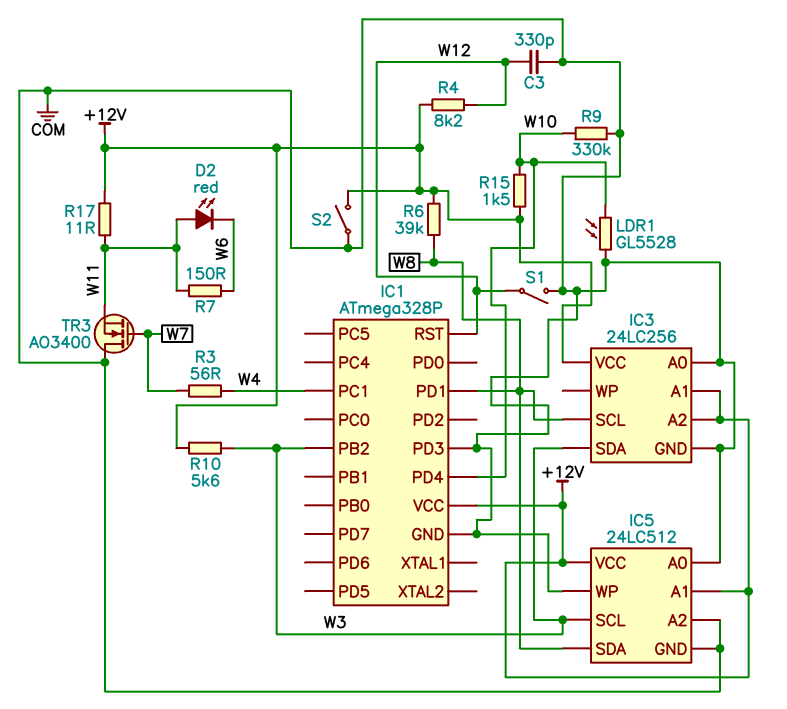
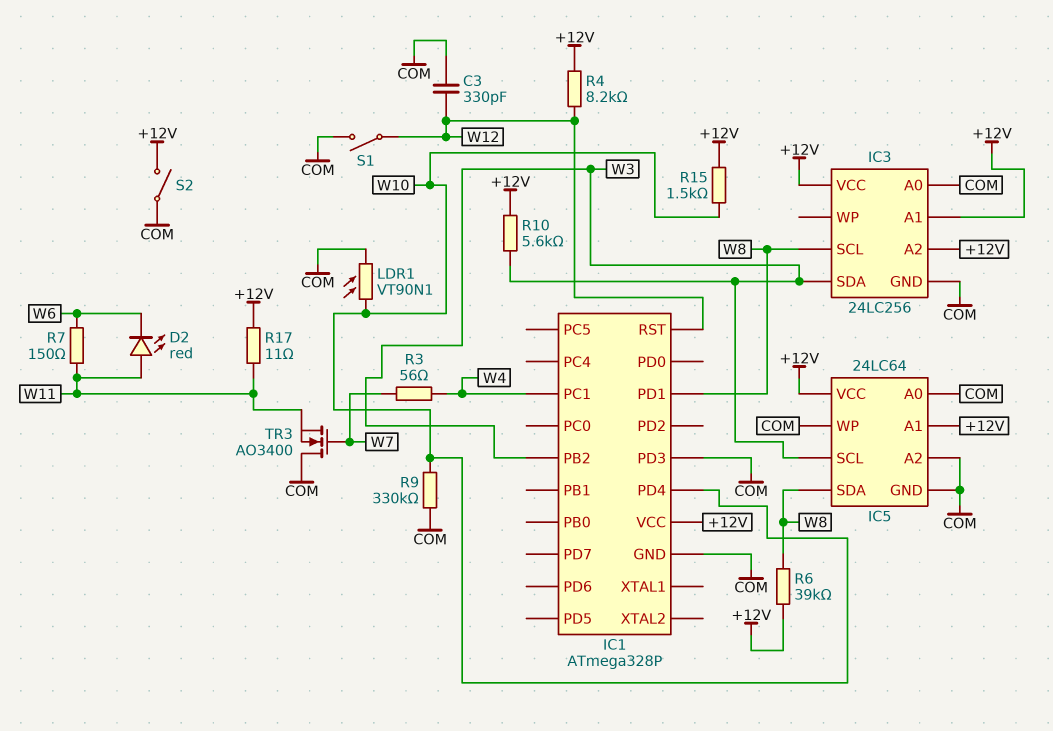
IC5: 24LC512 -> 24LC64
LDR1: GL5528 (COM, W10) -> VT90N1 (COM, W10)

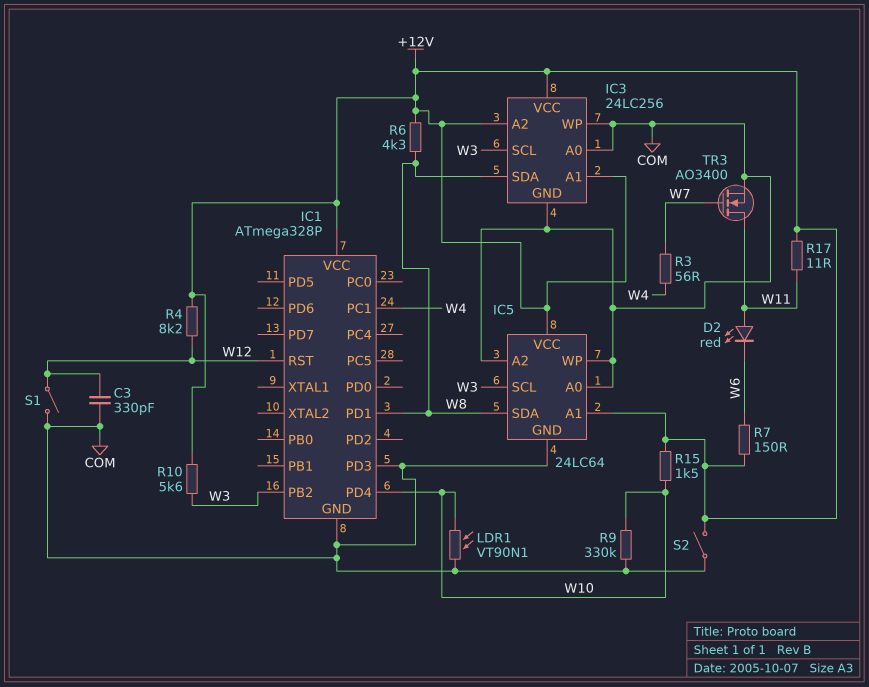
IC3 pin SCL: W8 -> W3
IC3 pin SDA: W3 -> W8
IC3 pin WP: none -> COM
R6: 39k (+12V, W8) -> 4.3k (+12V, W8)
R7: 150 (W6, W11) -> 150 (+12V, W6)
TR3: NMOS AO3400 (G W7, D COM, S W11) -> NMOS AO3400 (G W7, D W11, S COM)

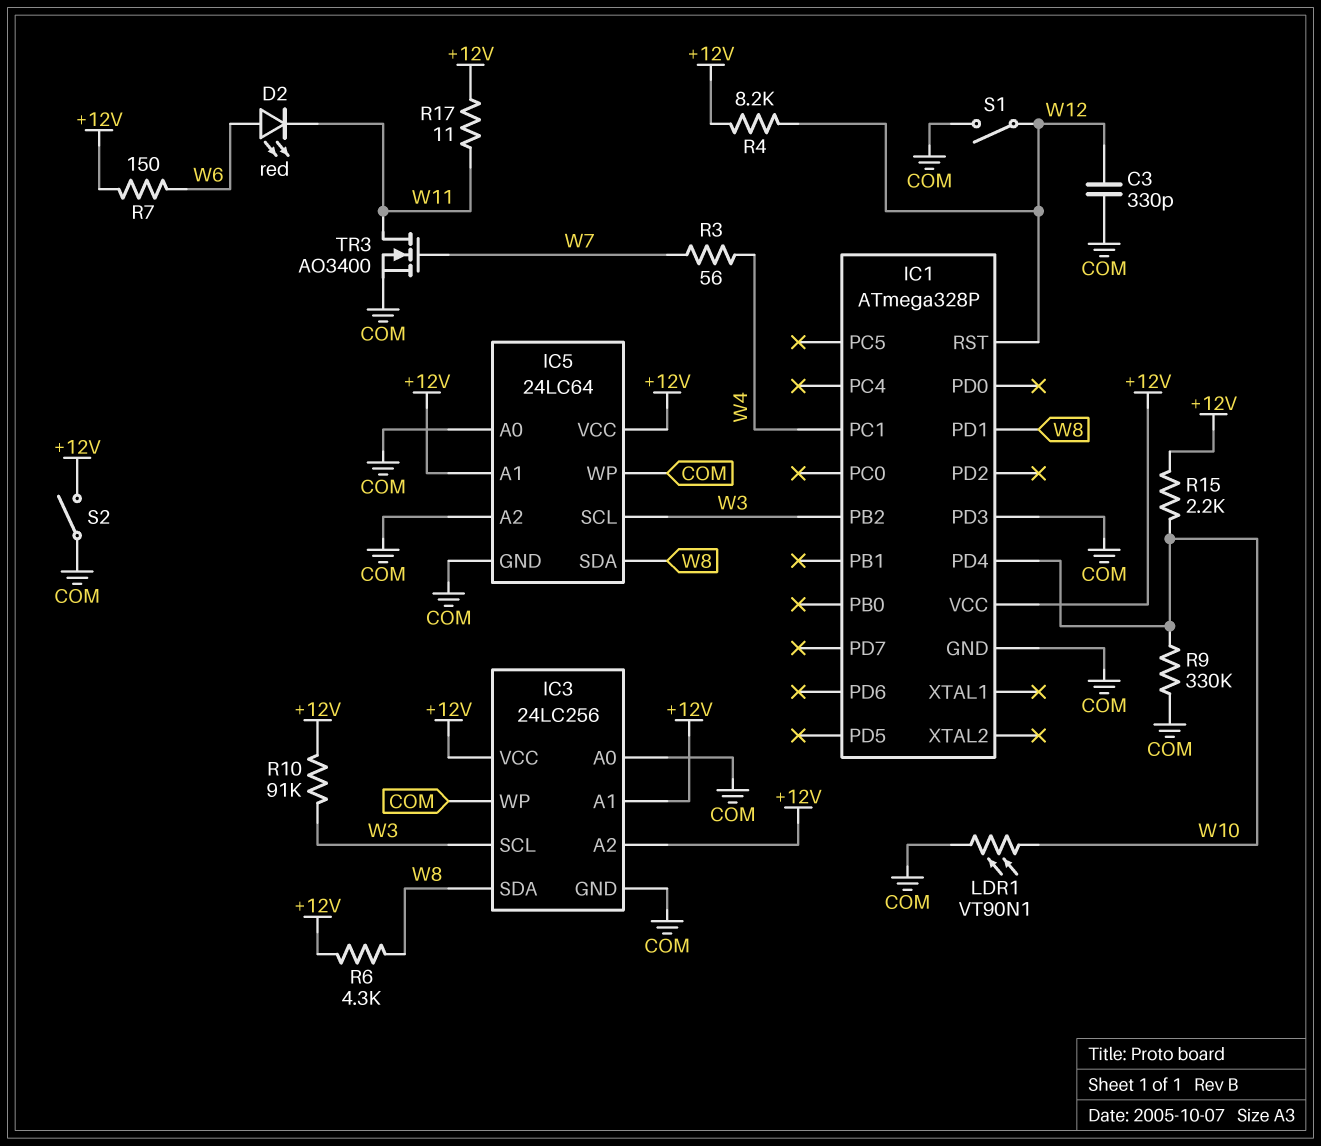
D2: LED red (A W11, K W6) -> LED red (A W6, K W11)
R10: 5.6k (+12V, W3) -> 91k (+12V, W3)
R15: 1.5k (+12V, W10) -> 2.2k (+12V, W10)

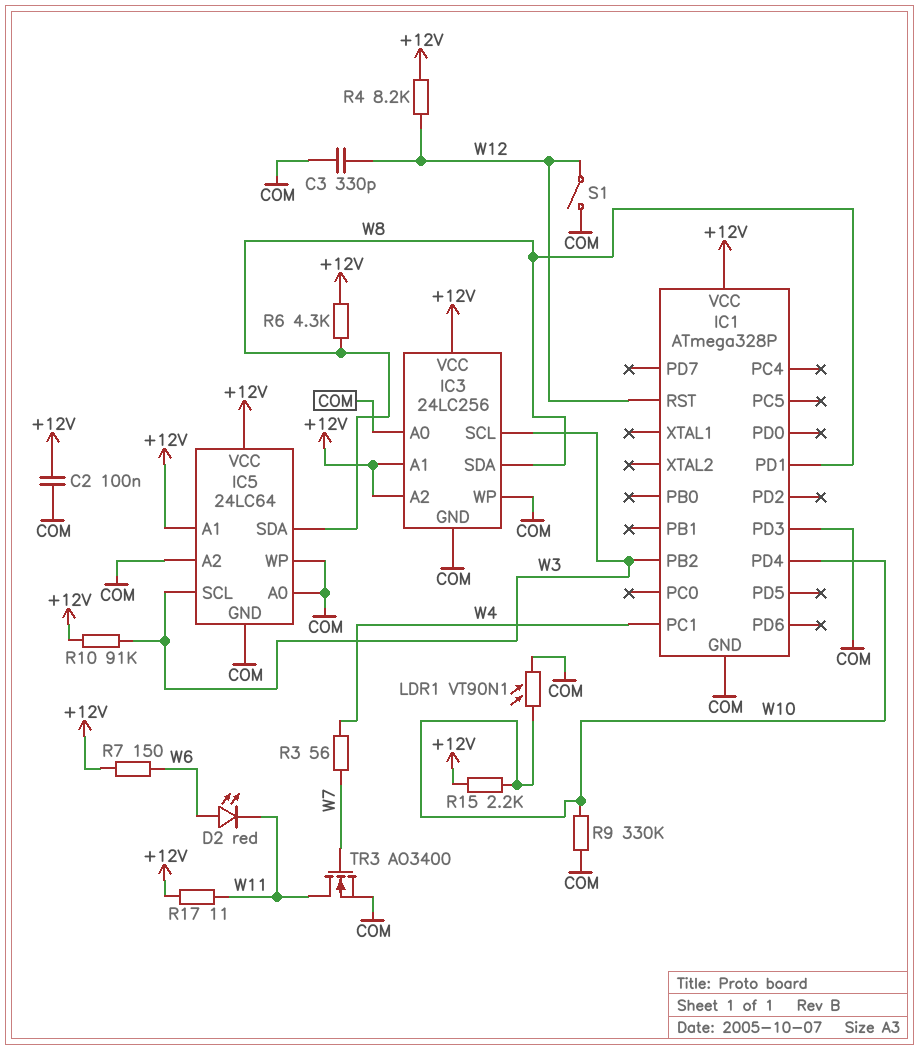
C2: none -> 100nF (+12V, COM)
S2: switch (+12V, COM) -> none

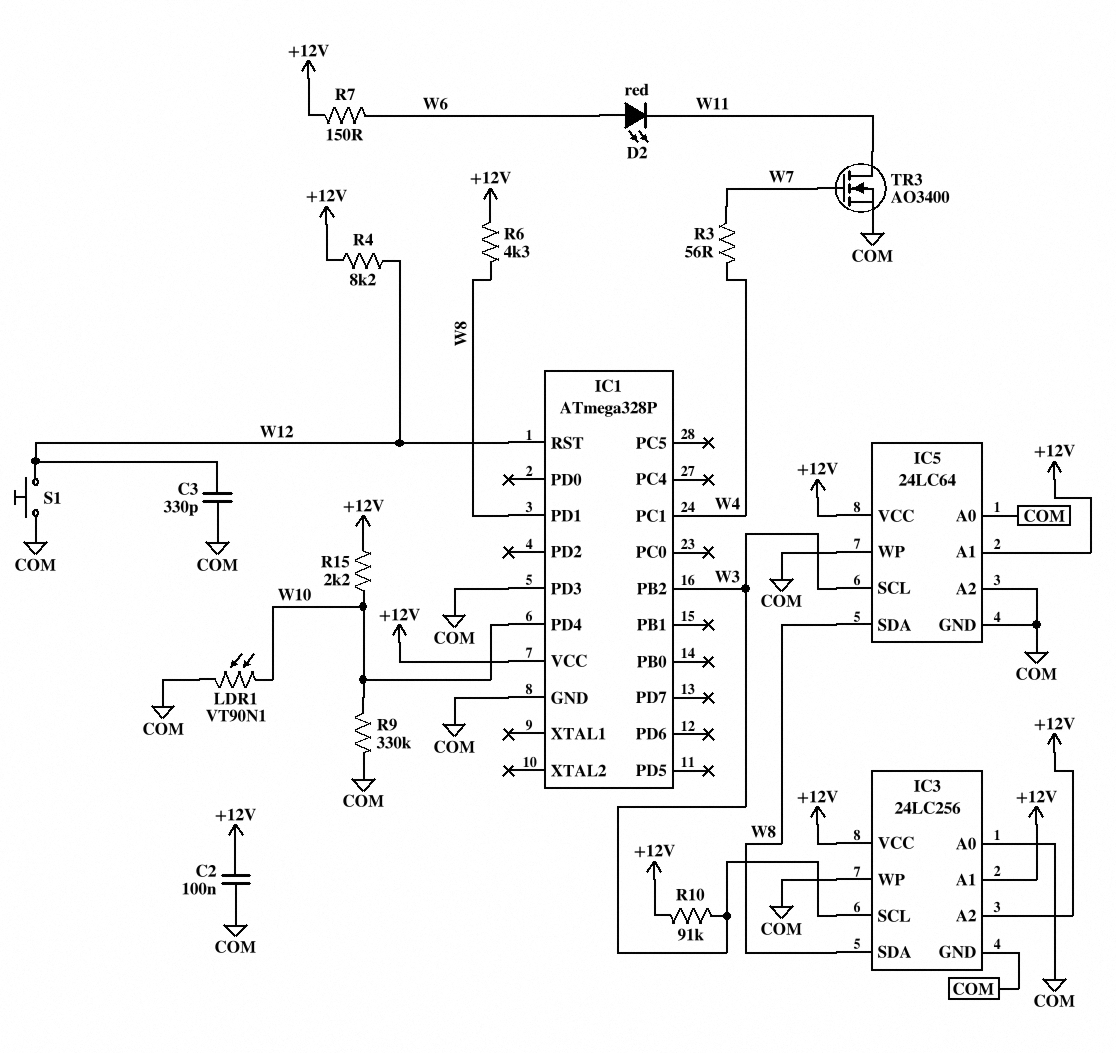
R17: 11 (+12V, W11) -> none
S1: switch (COM, W12) -> button (COM, W12)

